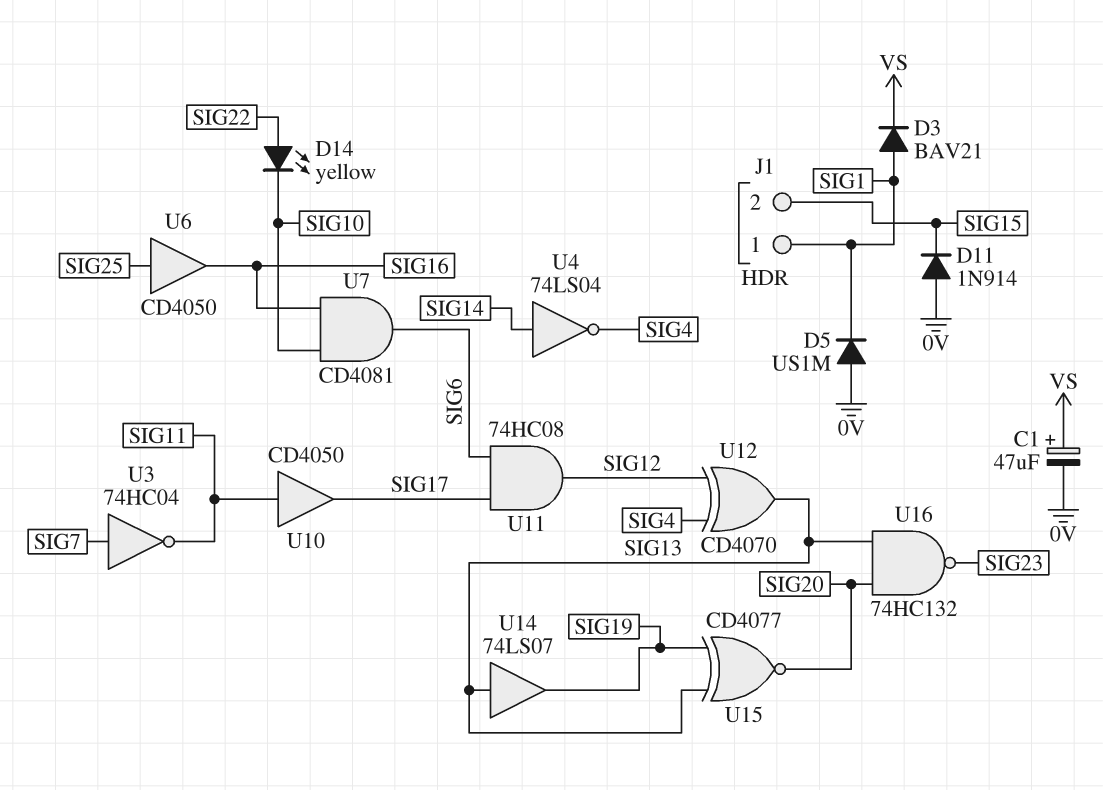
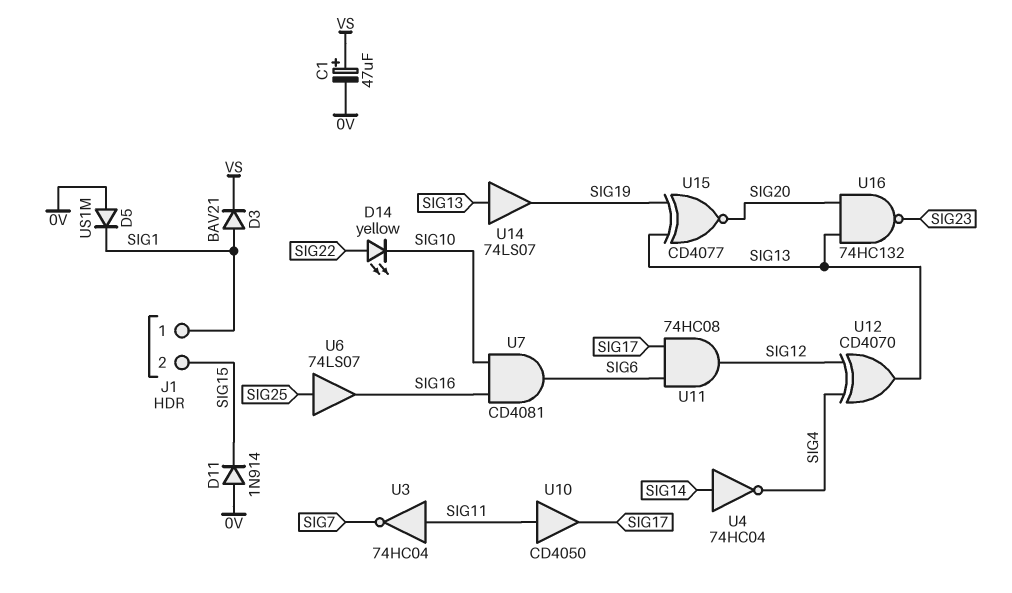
U3: NOT 74HC04 (in SIG7, out SIG11) -> NOT 74HC04 (in SIG11, out SIG7)
U4: NOT 74LS04 (in SIG14, out SIG4) -> NOT 74HC04 (in SIG14, out SIG4)
U6: buffer CD4050 (in SIG25, out SIG16) -> buffer 74LS07 (in SIG25, out SIG16)

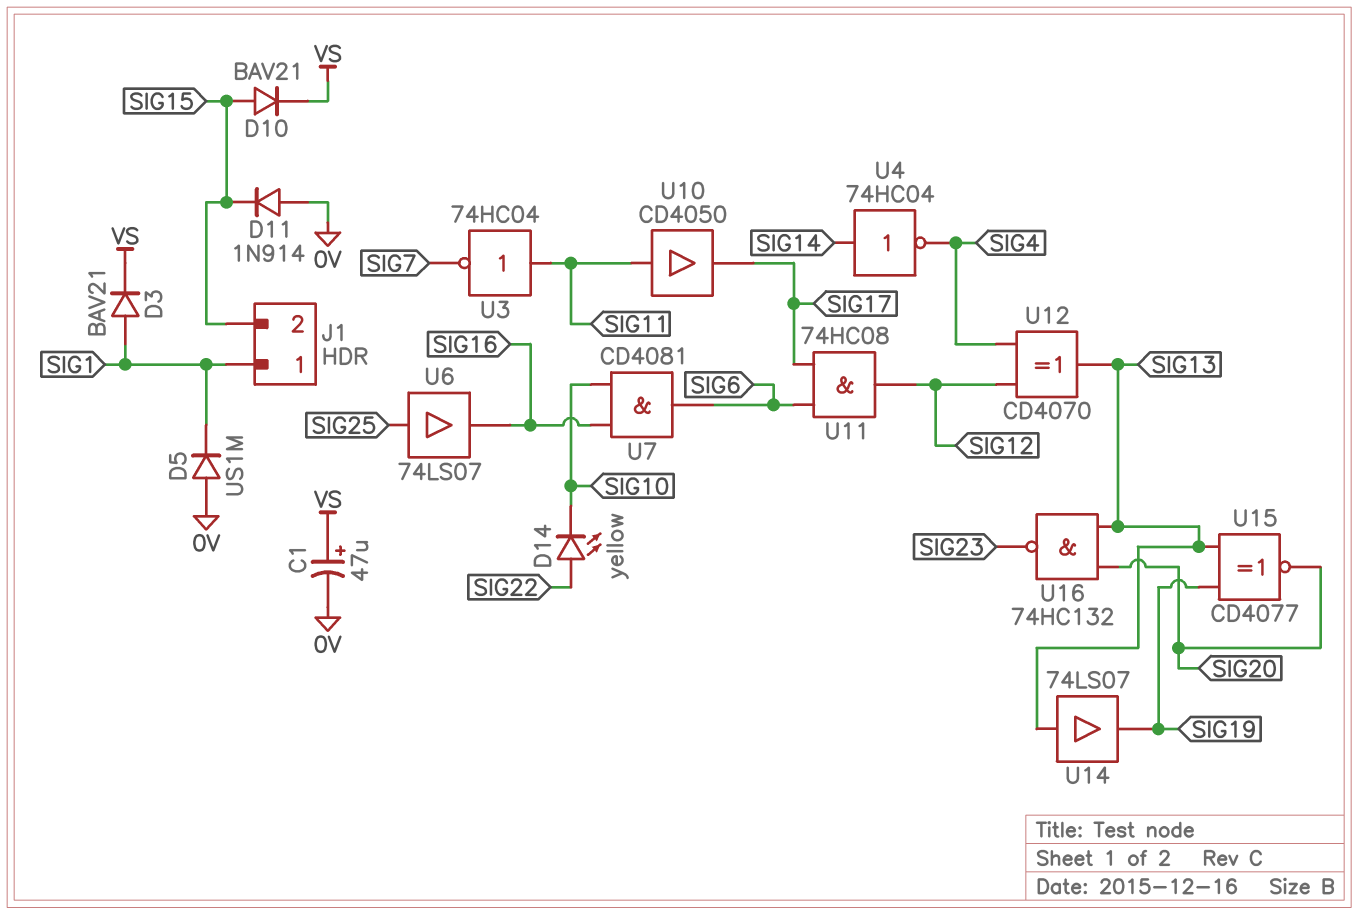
D10: none -> diode BAV21 (A SIG15, K VS)

